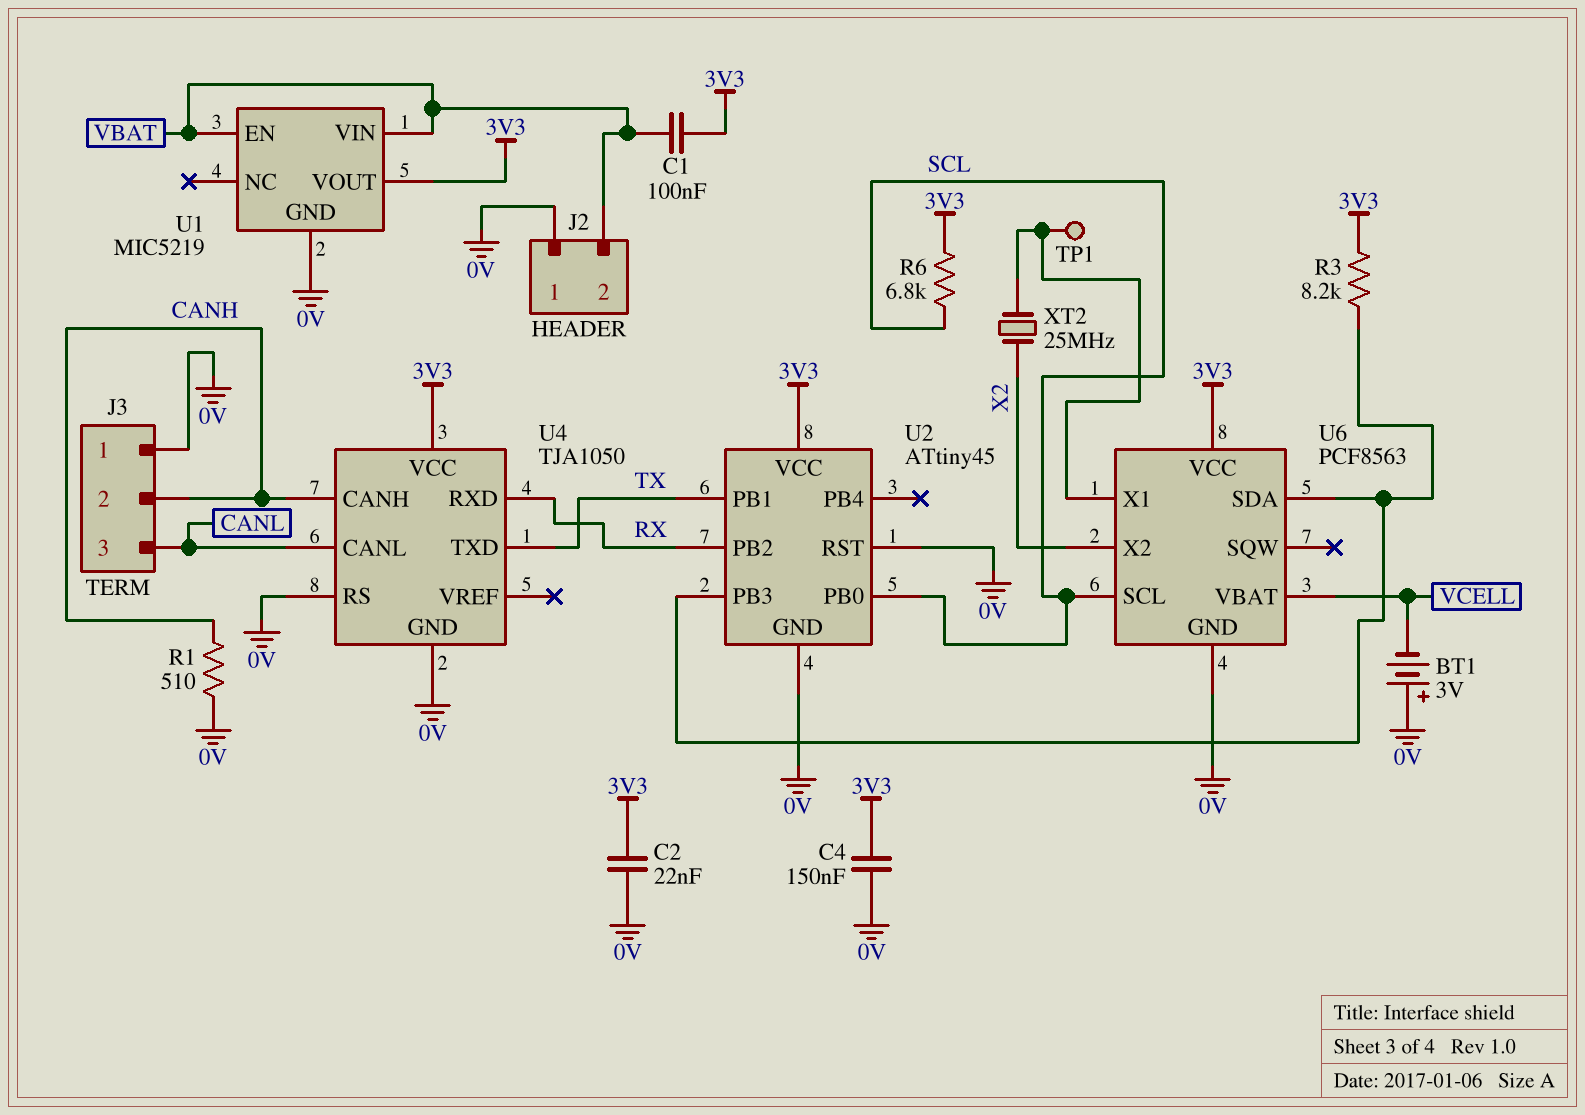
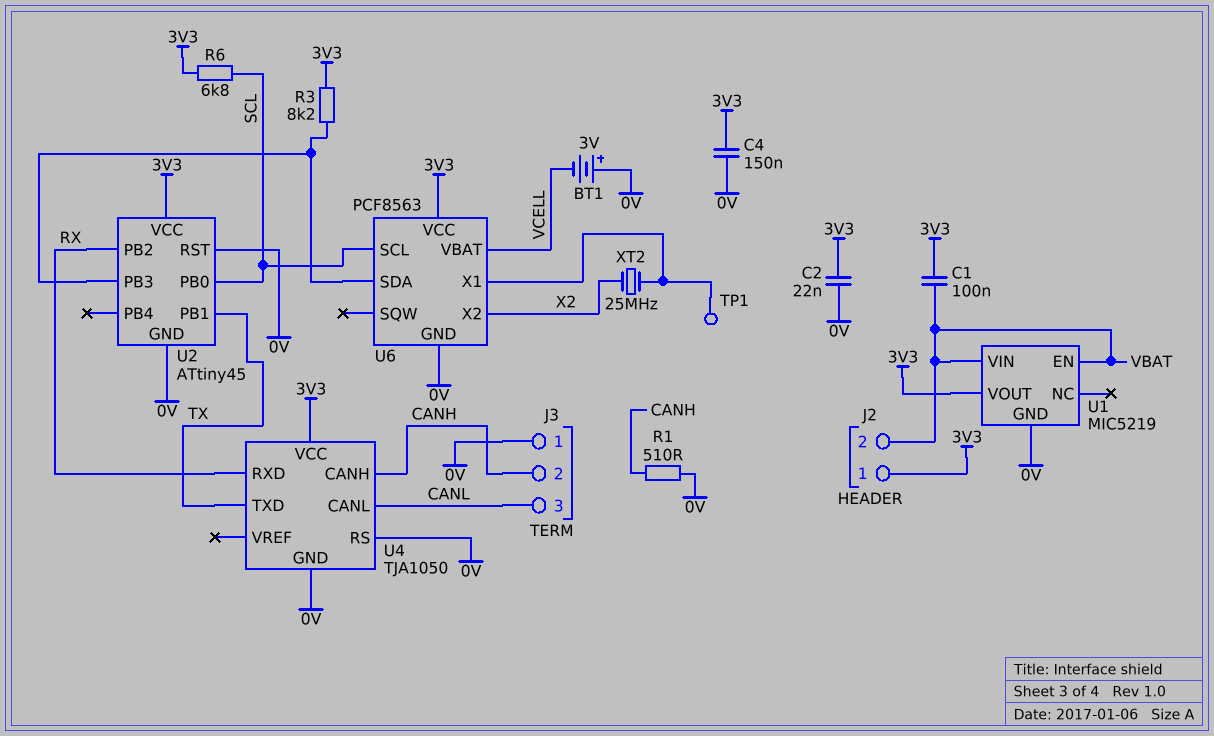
J2 pin 1: 0V -> 3V3

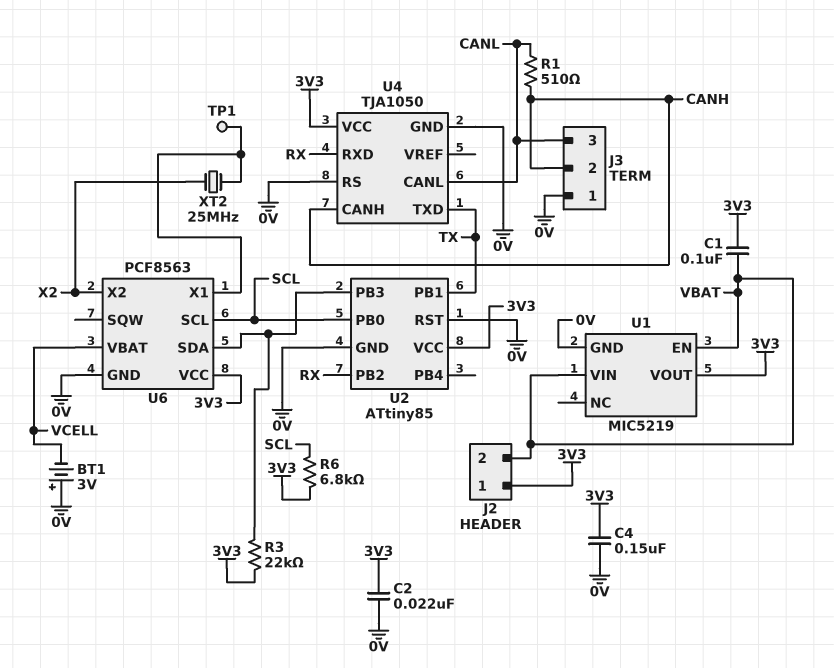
R1: 510 (0V, CANH) -> 510 (CANH, CANL)
R3: 8.2k (3V3, U2/PB3) -> 22k (3V3, U2/PB3)
U2: ATtiny45 -> ATtiny85

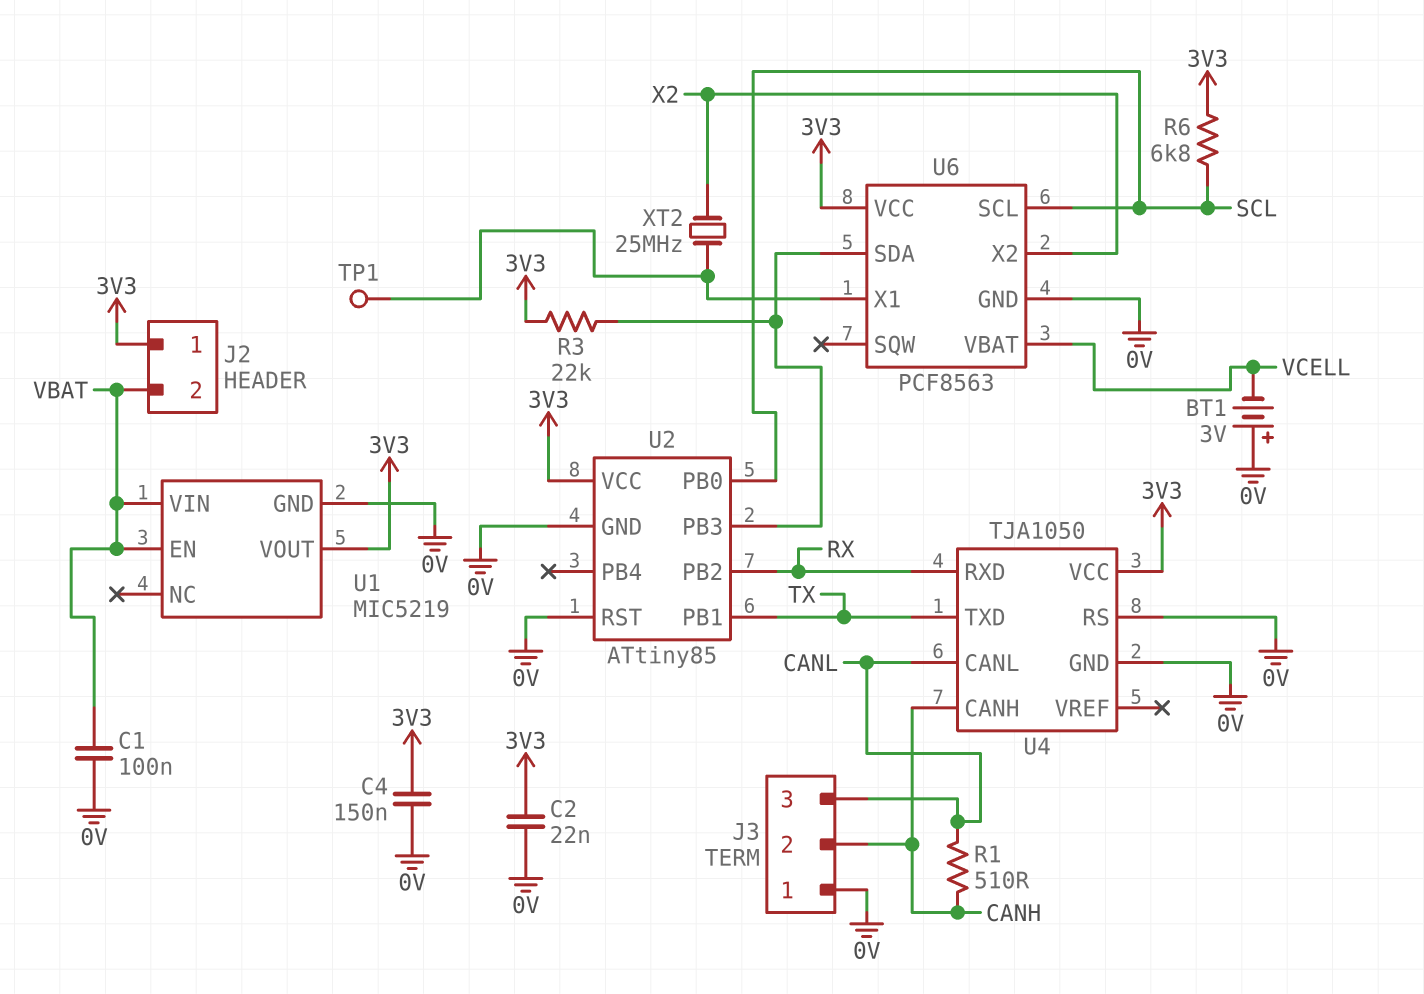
C1: 100nF (3V3, VBAT) -> 100nF (0V, VBAT)

